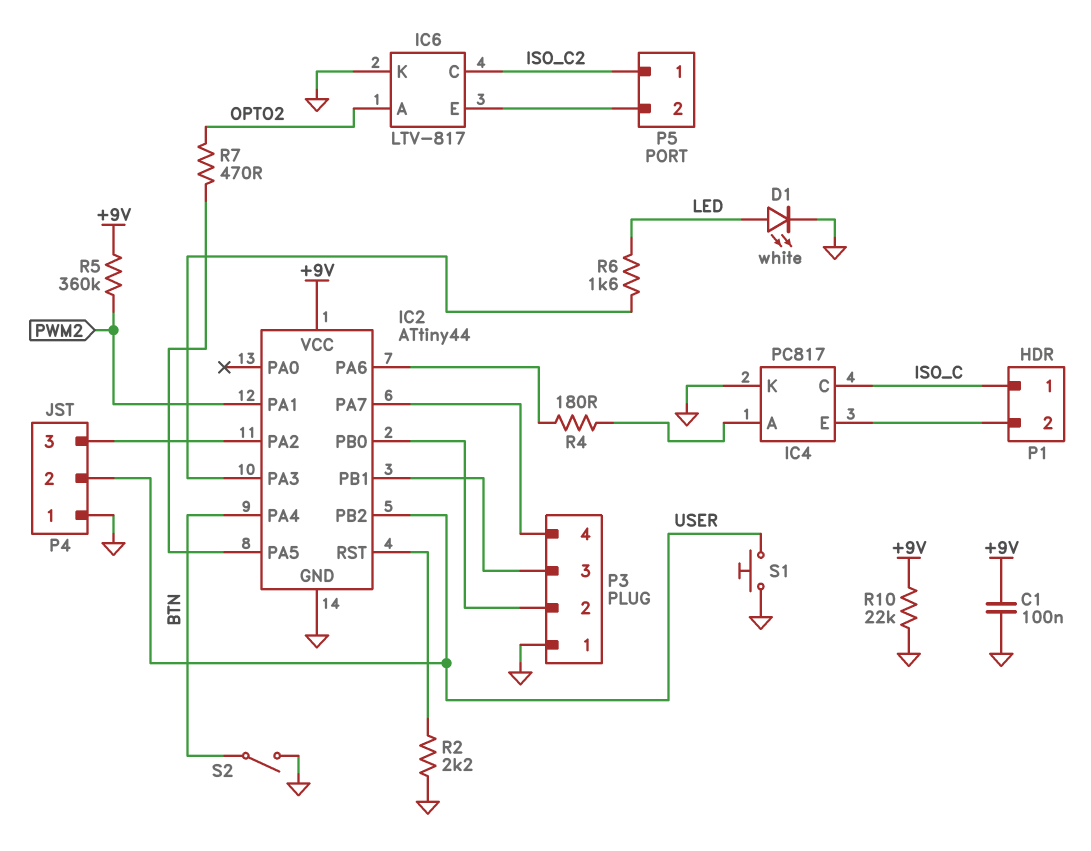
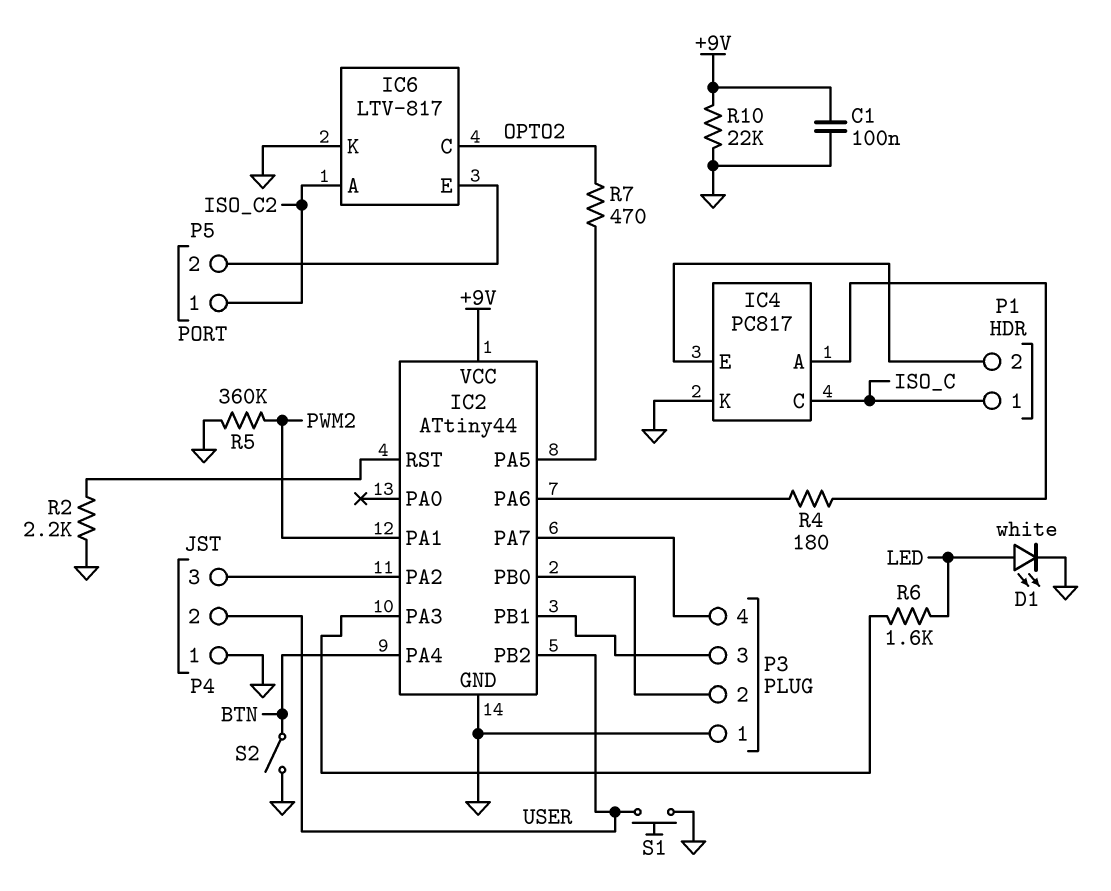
IC6 pin A: OPTO2 -> ISO_C2
IC6 pin C: ISO_C2 -> OPTO2
R5: 360k (+9V, PWM2) -> 360k (GND, PWM2)

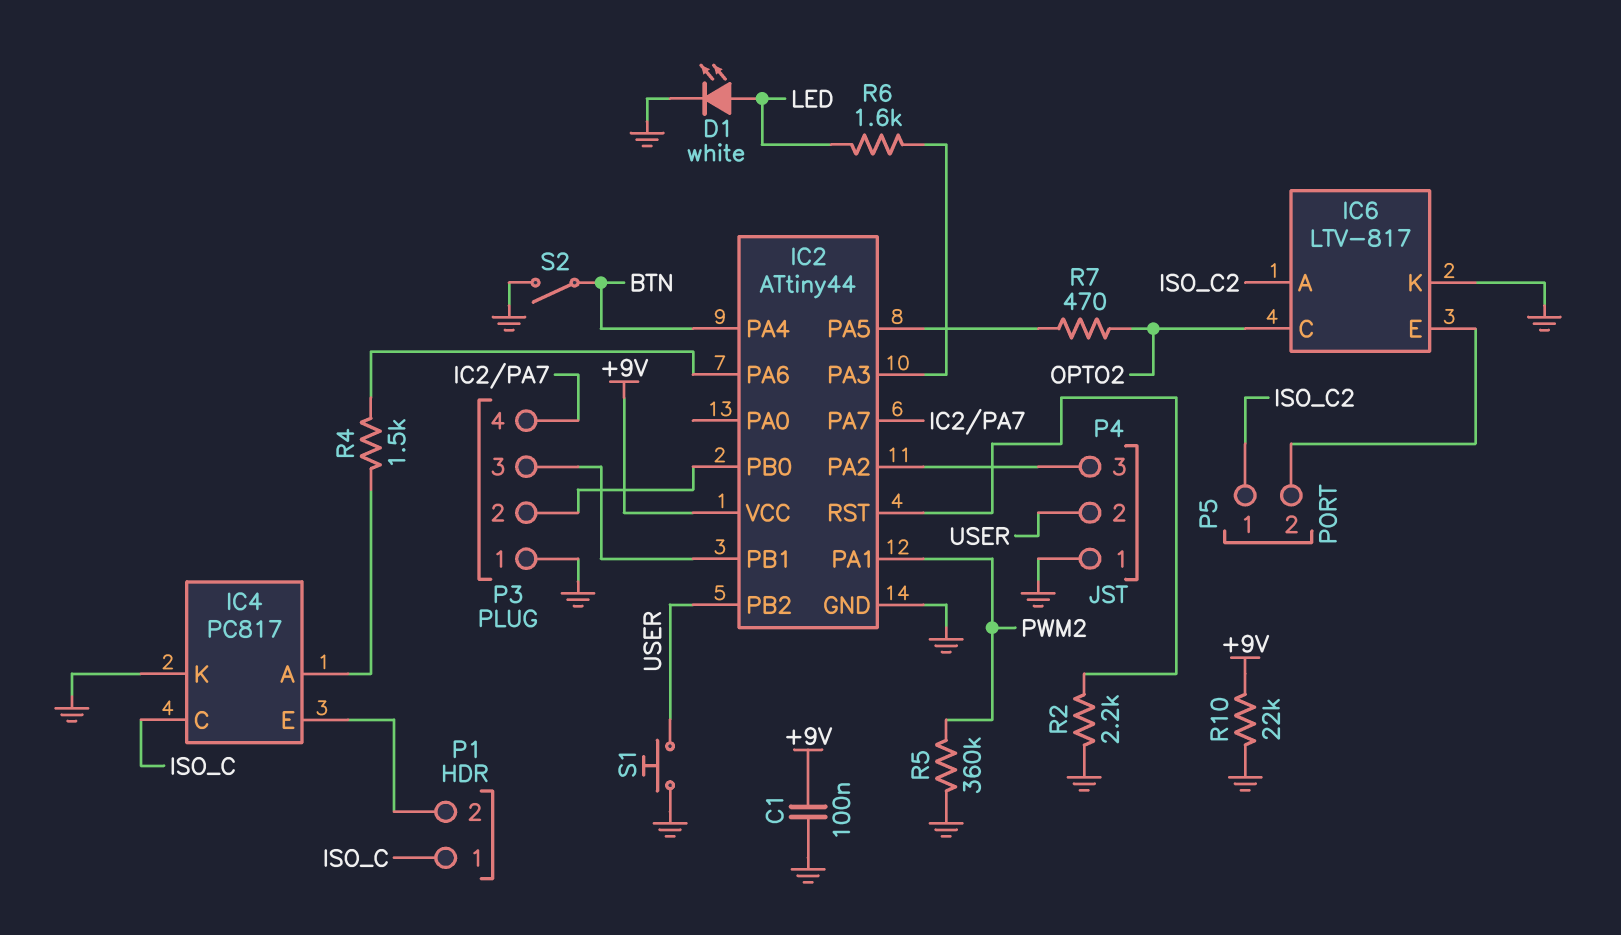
R4: 180 (IC2/PA6, IC4/A) -> 1.5k (IC2/PA6, IC4/A)

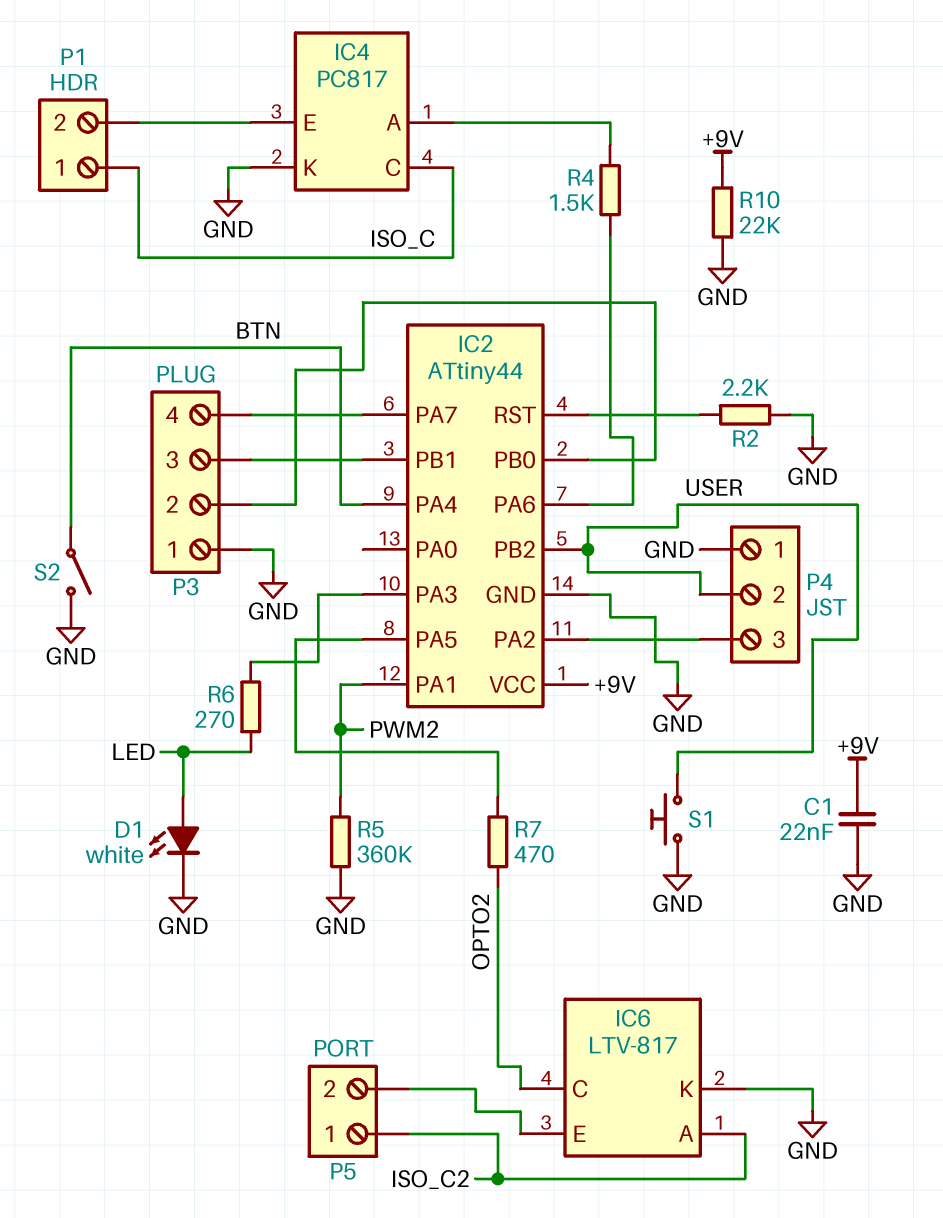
C1: 100nF (+9V, GND) -> 22nF (+9V, GND)
R6: 1.6k (IC2/PA3, LED) -> 270 (IC2/PA3, LED)

